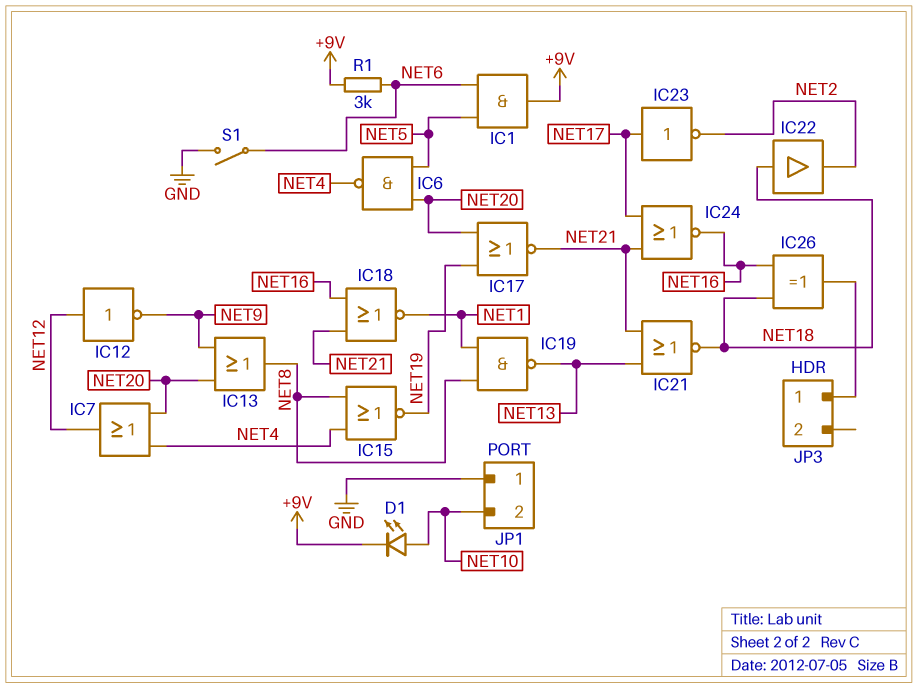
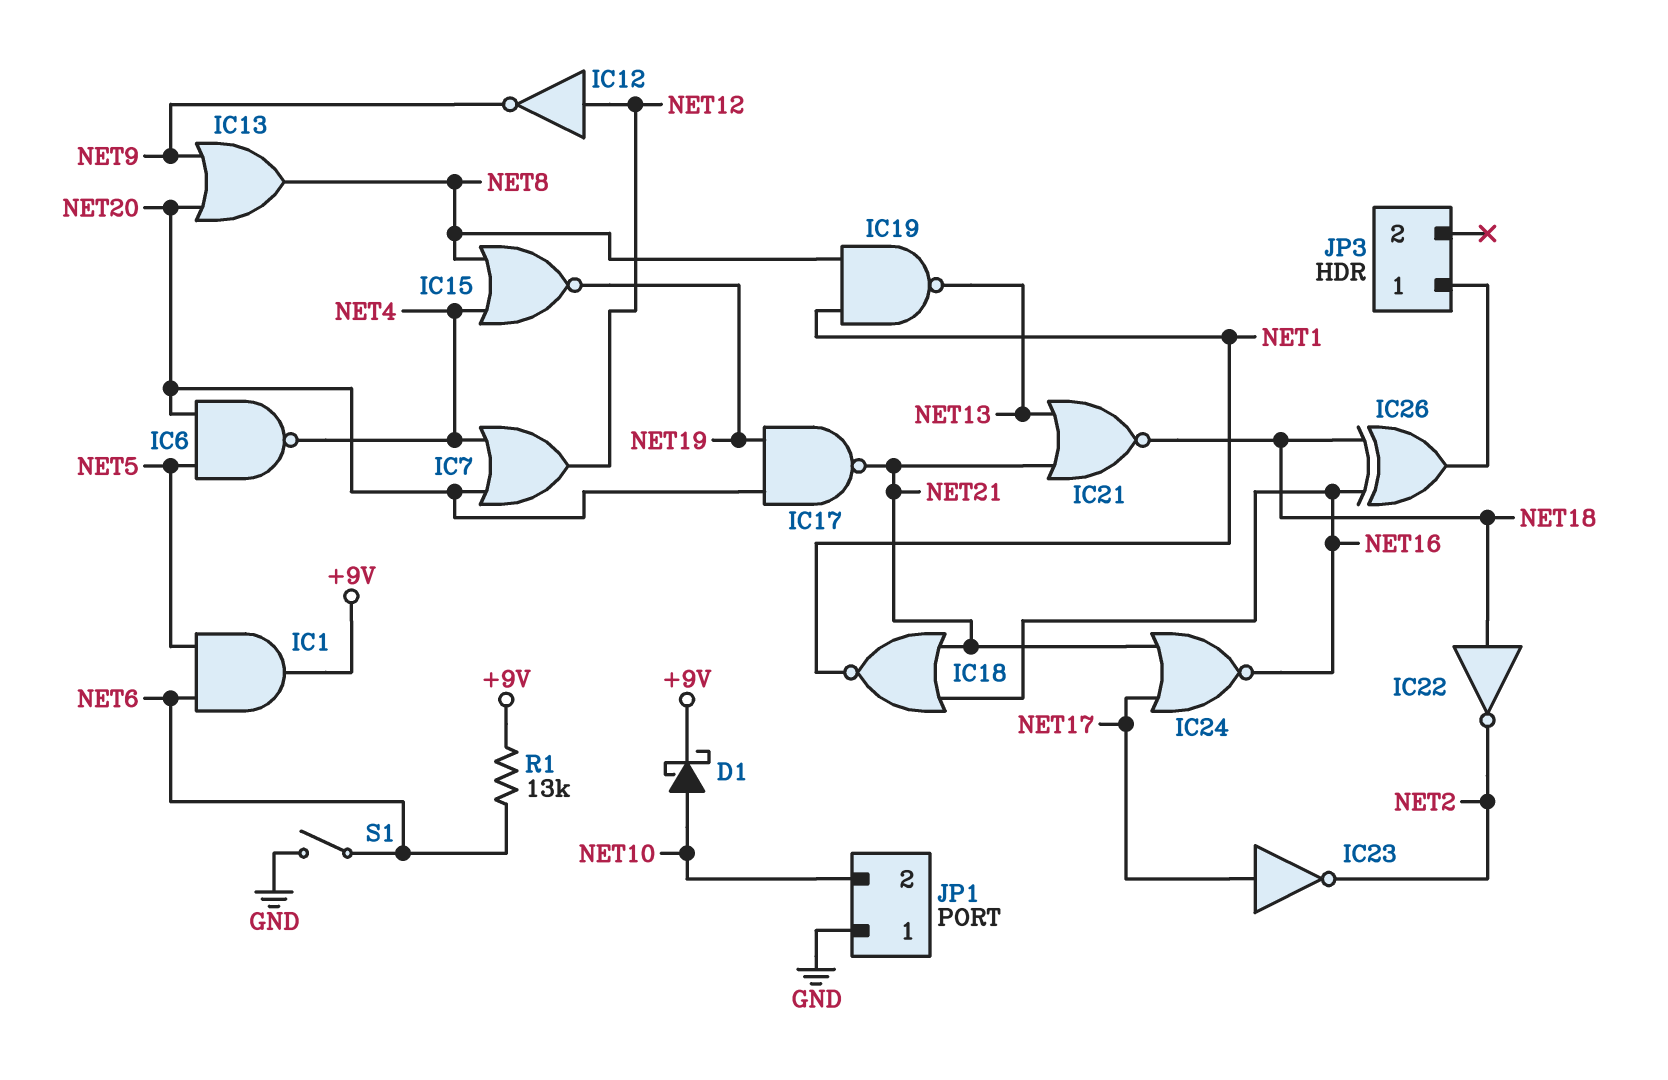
D1: LED (A NET10, K +9V) -> schottky (A NET10, K +9V)
IC17: NOR (in NET19, in NET20, out NET21) -> NAND (in NET19, in NET20, out NET21)
IC22: buffer (in NET18, out NET2) -> NOT (in NET18, out NET2)
R1: 3k (+9V, NET6) -> 13k (+9V, NET6)

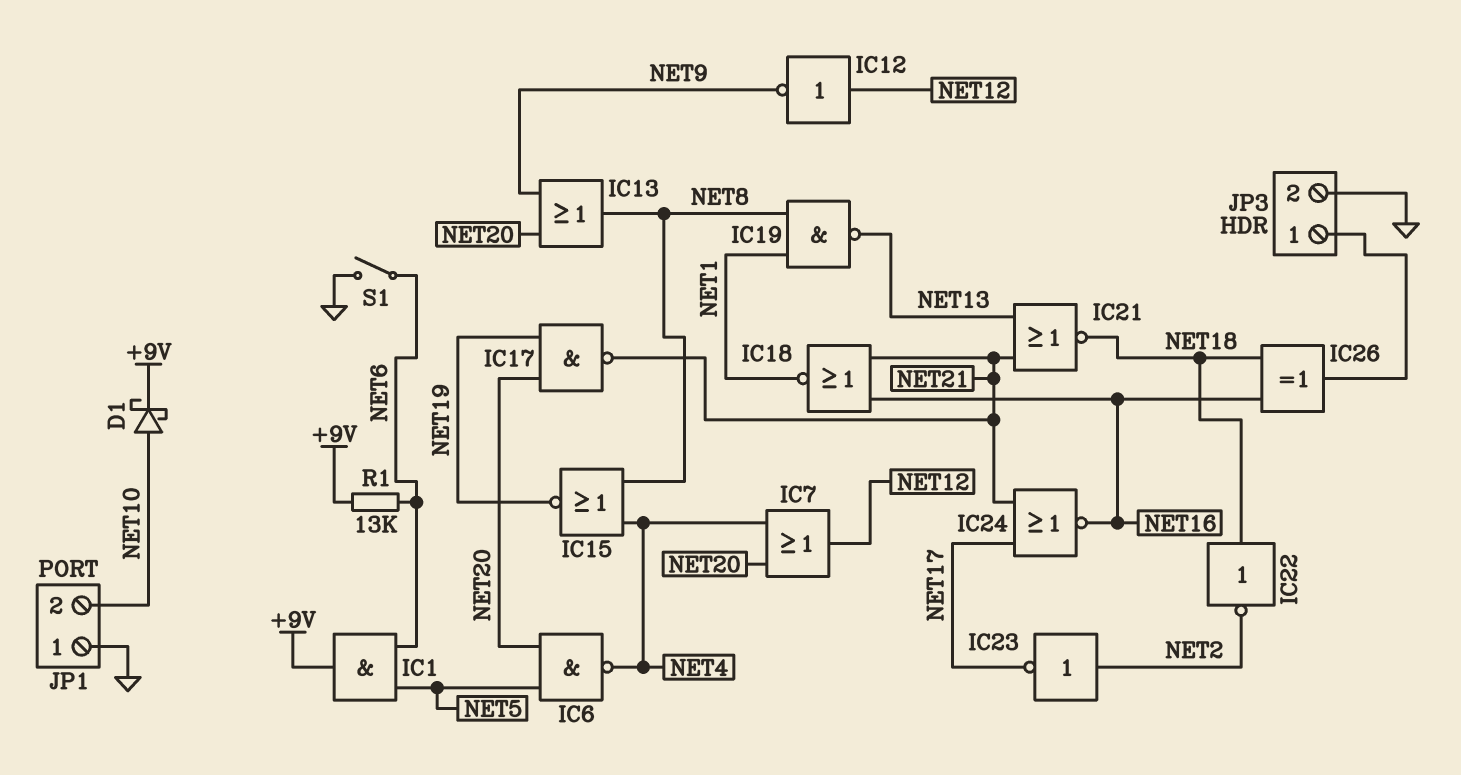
IC23: NOT (in NET17, out NET2) -> NOT (in NET2, out NET17)
JP3 pin 2: none -> GND

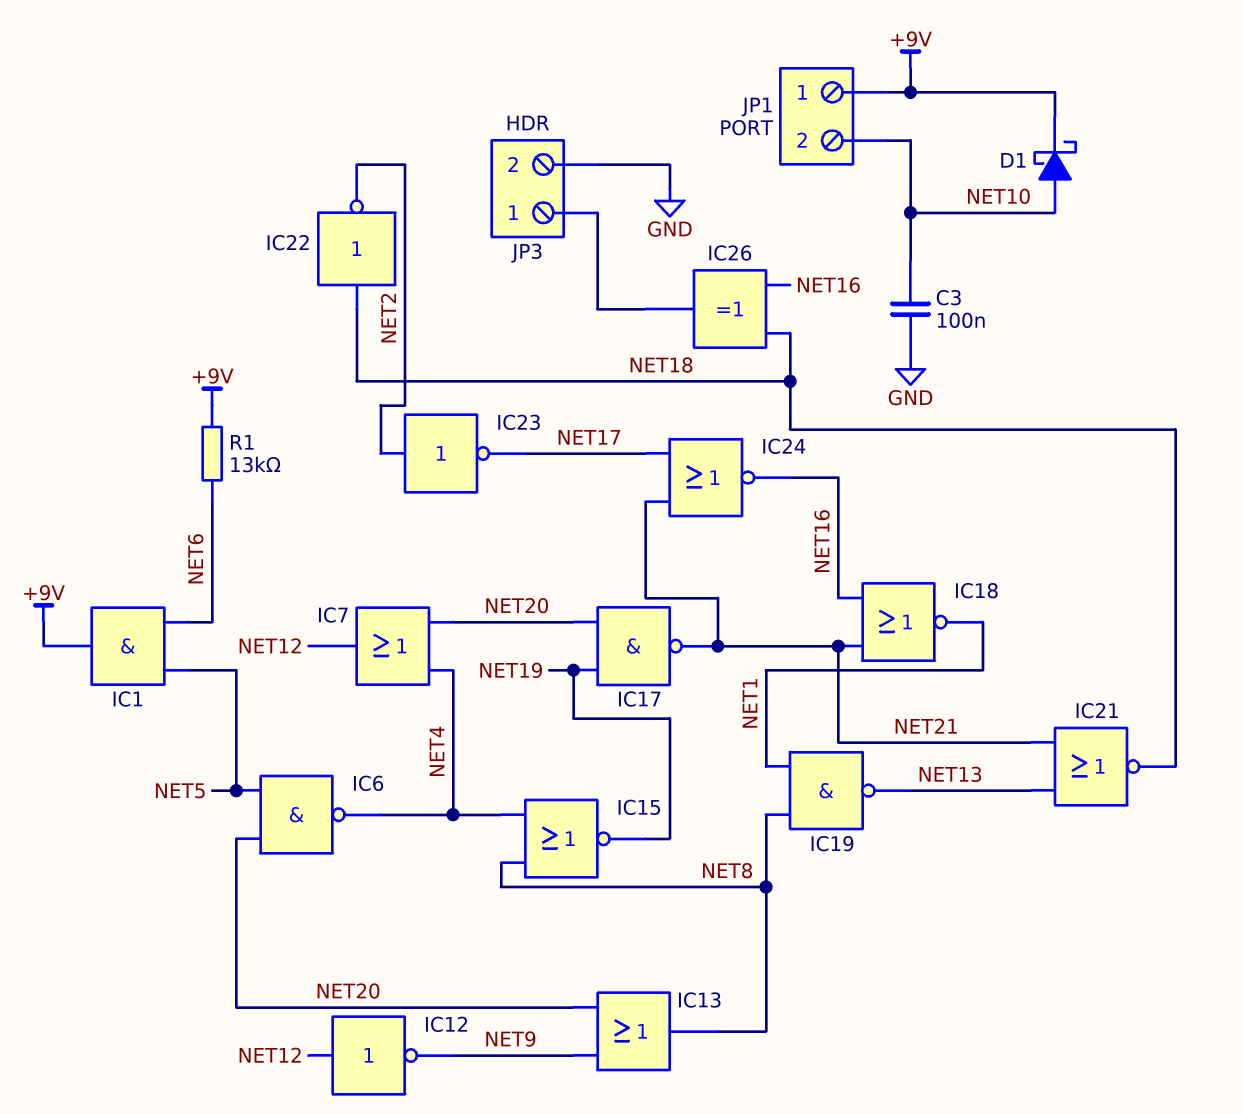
C3: none -> 100nF (GND, NET10)
JP1 pin 1: GND -> +9V
S1: switch (GND, NET6) -> none

